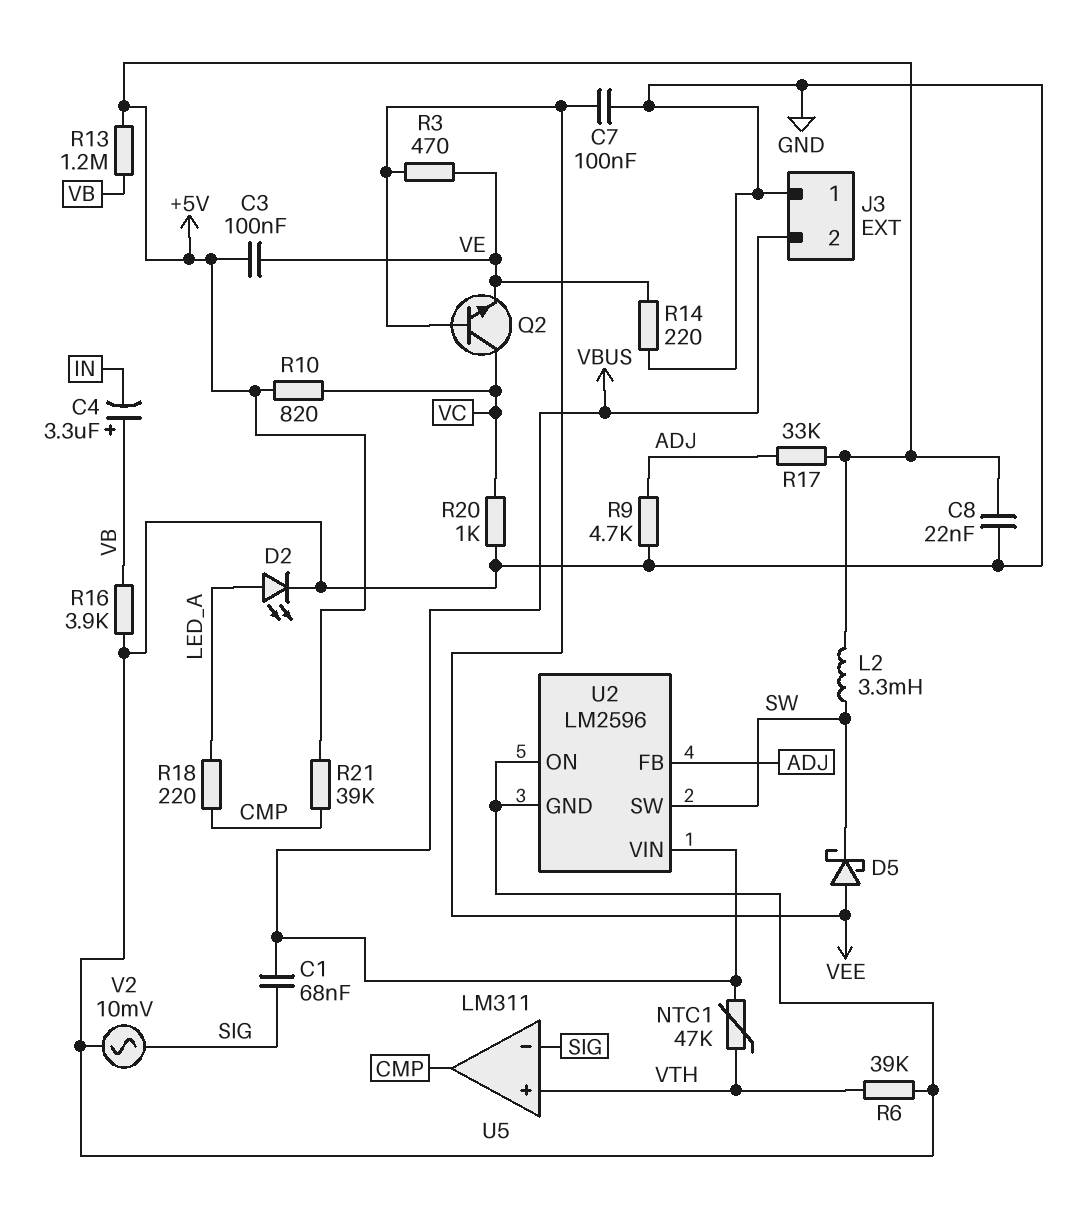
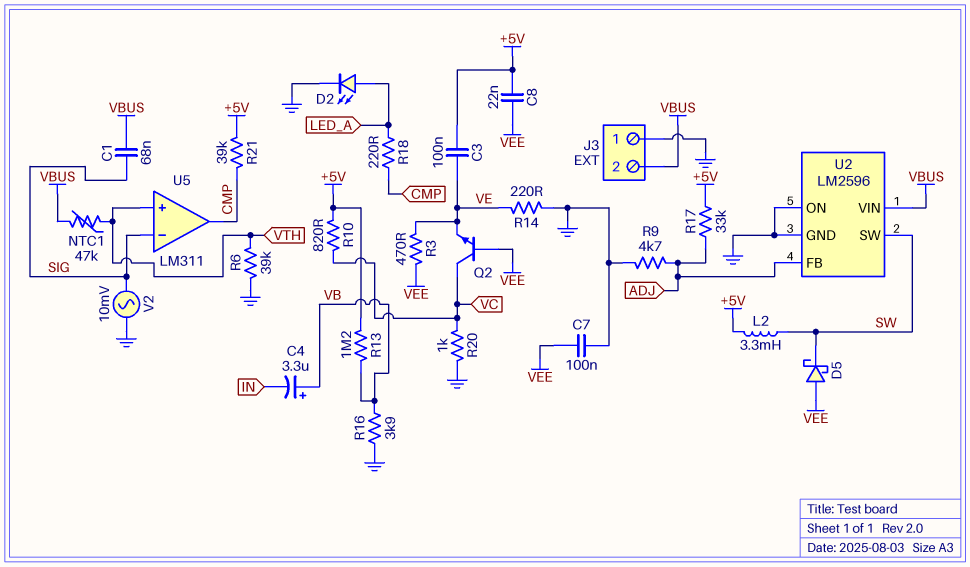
C8: 22nF (+5V, GND) -> 22nF (+5V, VEE)

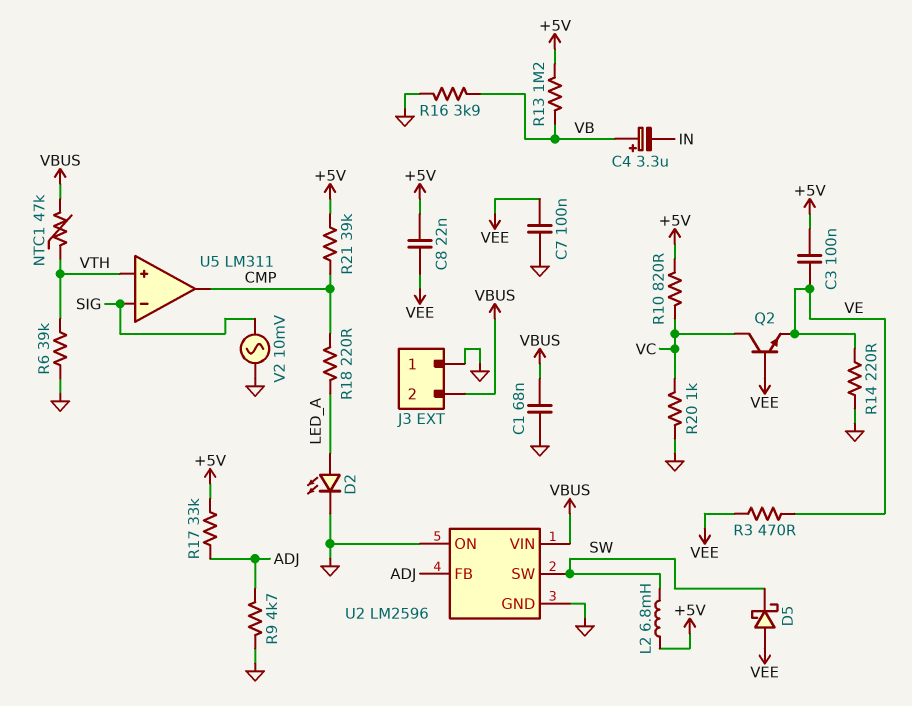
C1: 68nF (SIG, VBUS) -> 68nF (GND, VBUS)
L2: 3.3mH (+5V, SW) -> 6.8mH (+5V, SW)

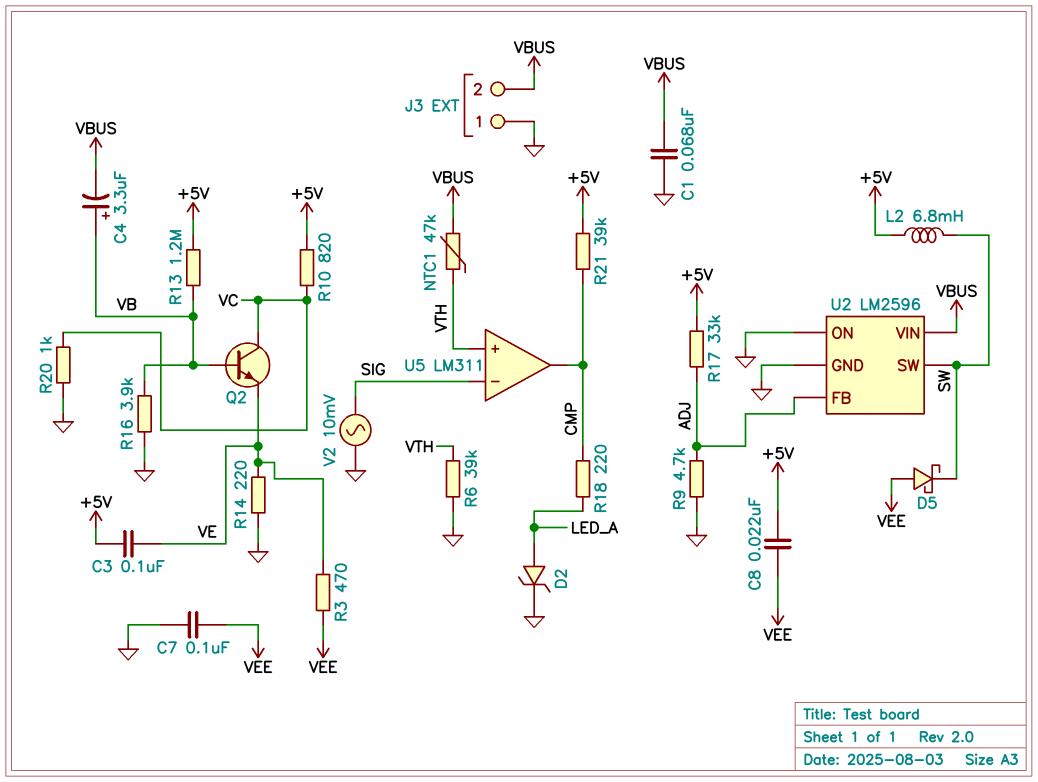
C4: 3.3uF (plus VB, minus IN) -> 3.3uF (plus VB, minus VBUS)
D2: LED (A LED_A, K GND) -> zener (A LED_A, K GND)
Q2: NPN (B VEE, C VC, E VE) -> NPN (B VB, C VC, E VE)

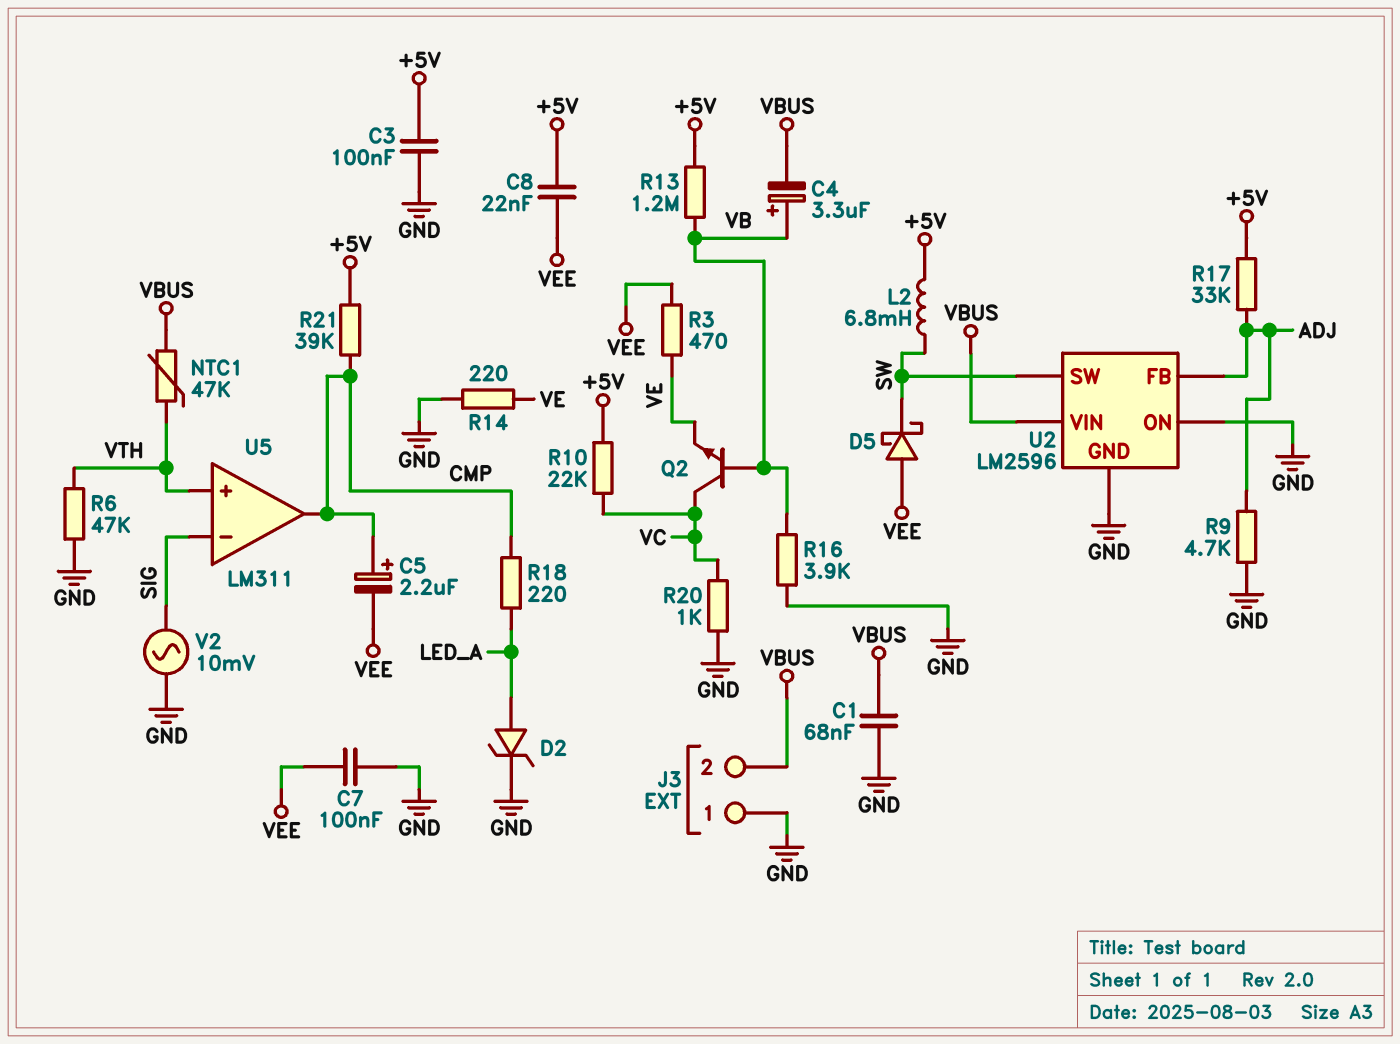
C3: 100nF (+5V, VE) -> 100nF (+5V, GND)
C5: none -> 2.2uF (plus CMP, minus VEE)
R6: 39k (GND, VTH) -> 47k (GND, VTH)
R10: 820 (+5V, VC) -> 22k (+5V, VC)

